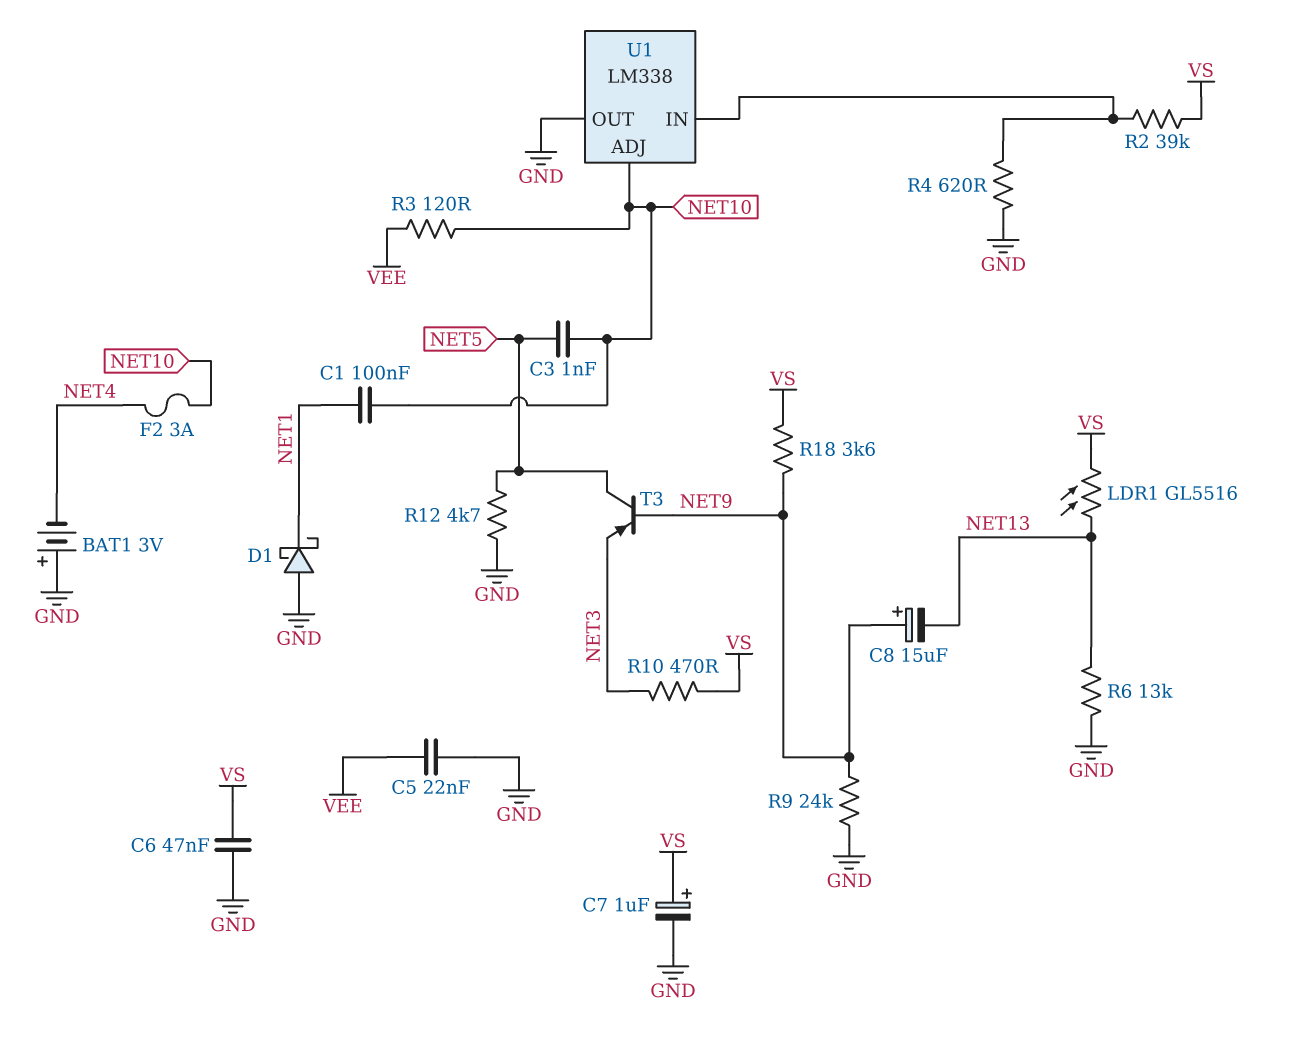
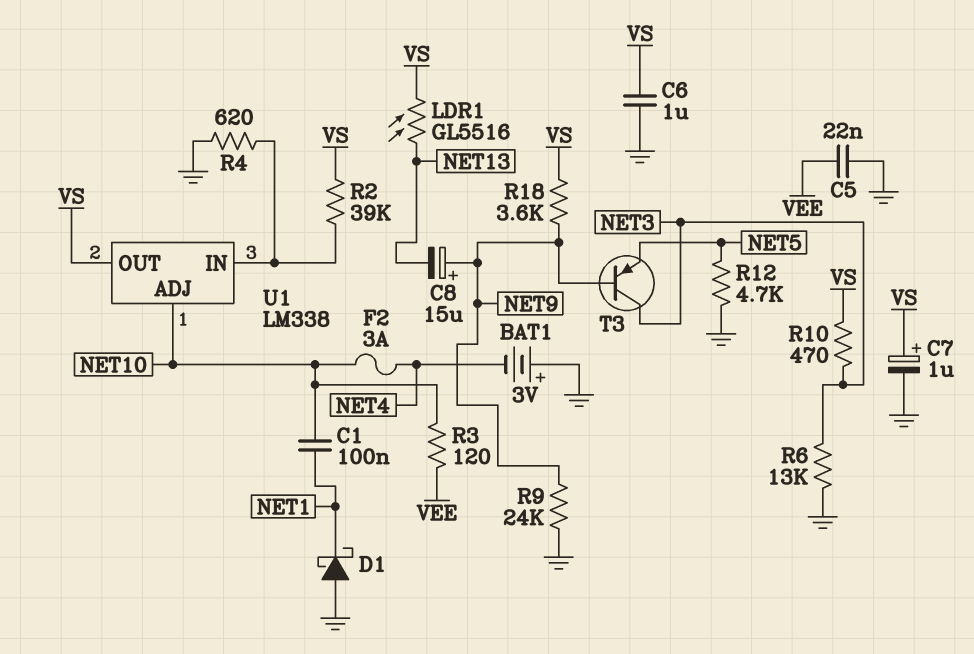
C3: 1nF (NET5, NET10) -> none
C6: 47nF (GND, VS) -> 1uF (GND, VS)
R6: 13k (GND, NET13) -> 13k (GND, NET3)
T3: PNP (B NET9, C NET5, E NET3) -> PNP (B NET9, C NET3, E NET5)
U1 pin OUT: GND -> VS

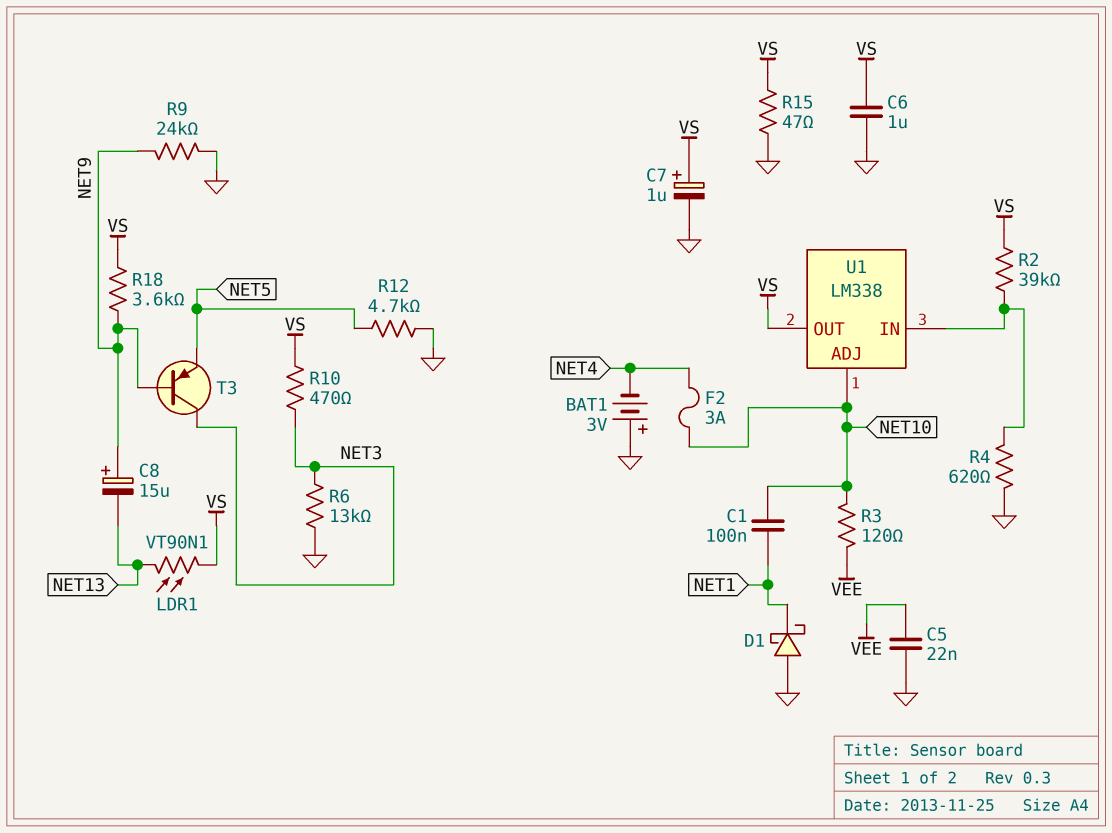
LDR1: GL5516 (NET13, VS) -> VT90N1 (NET13, VS)
R15: none -> 47 (GND, VS)

